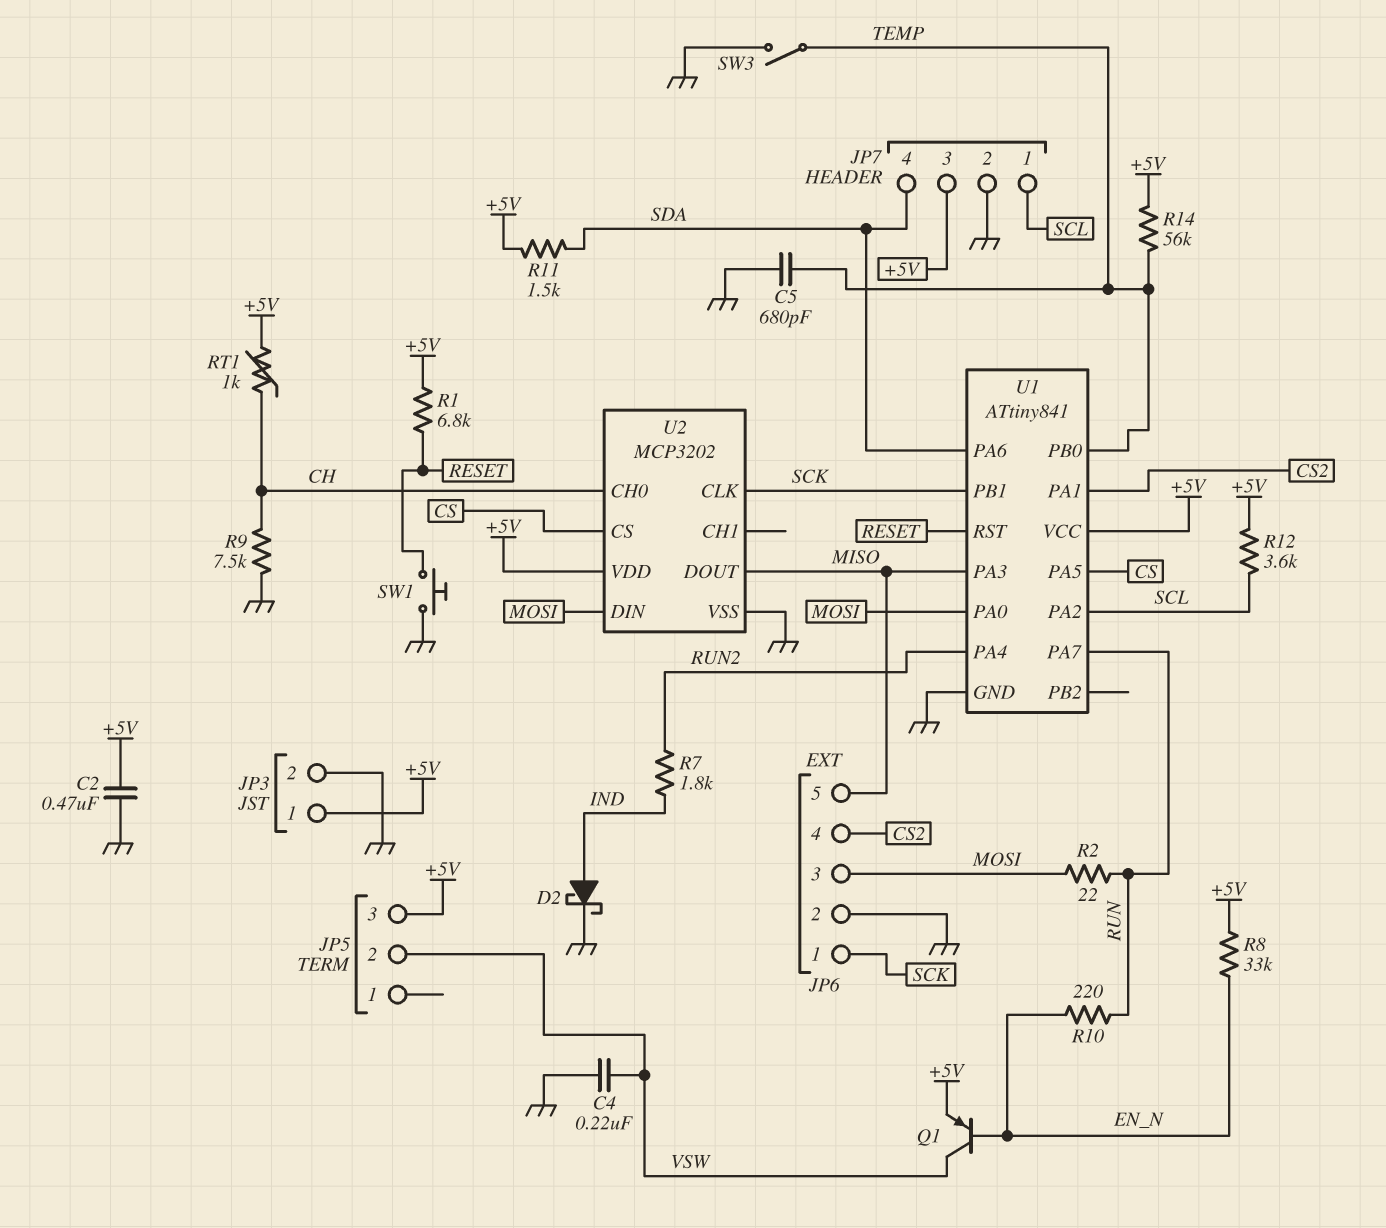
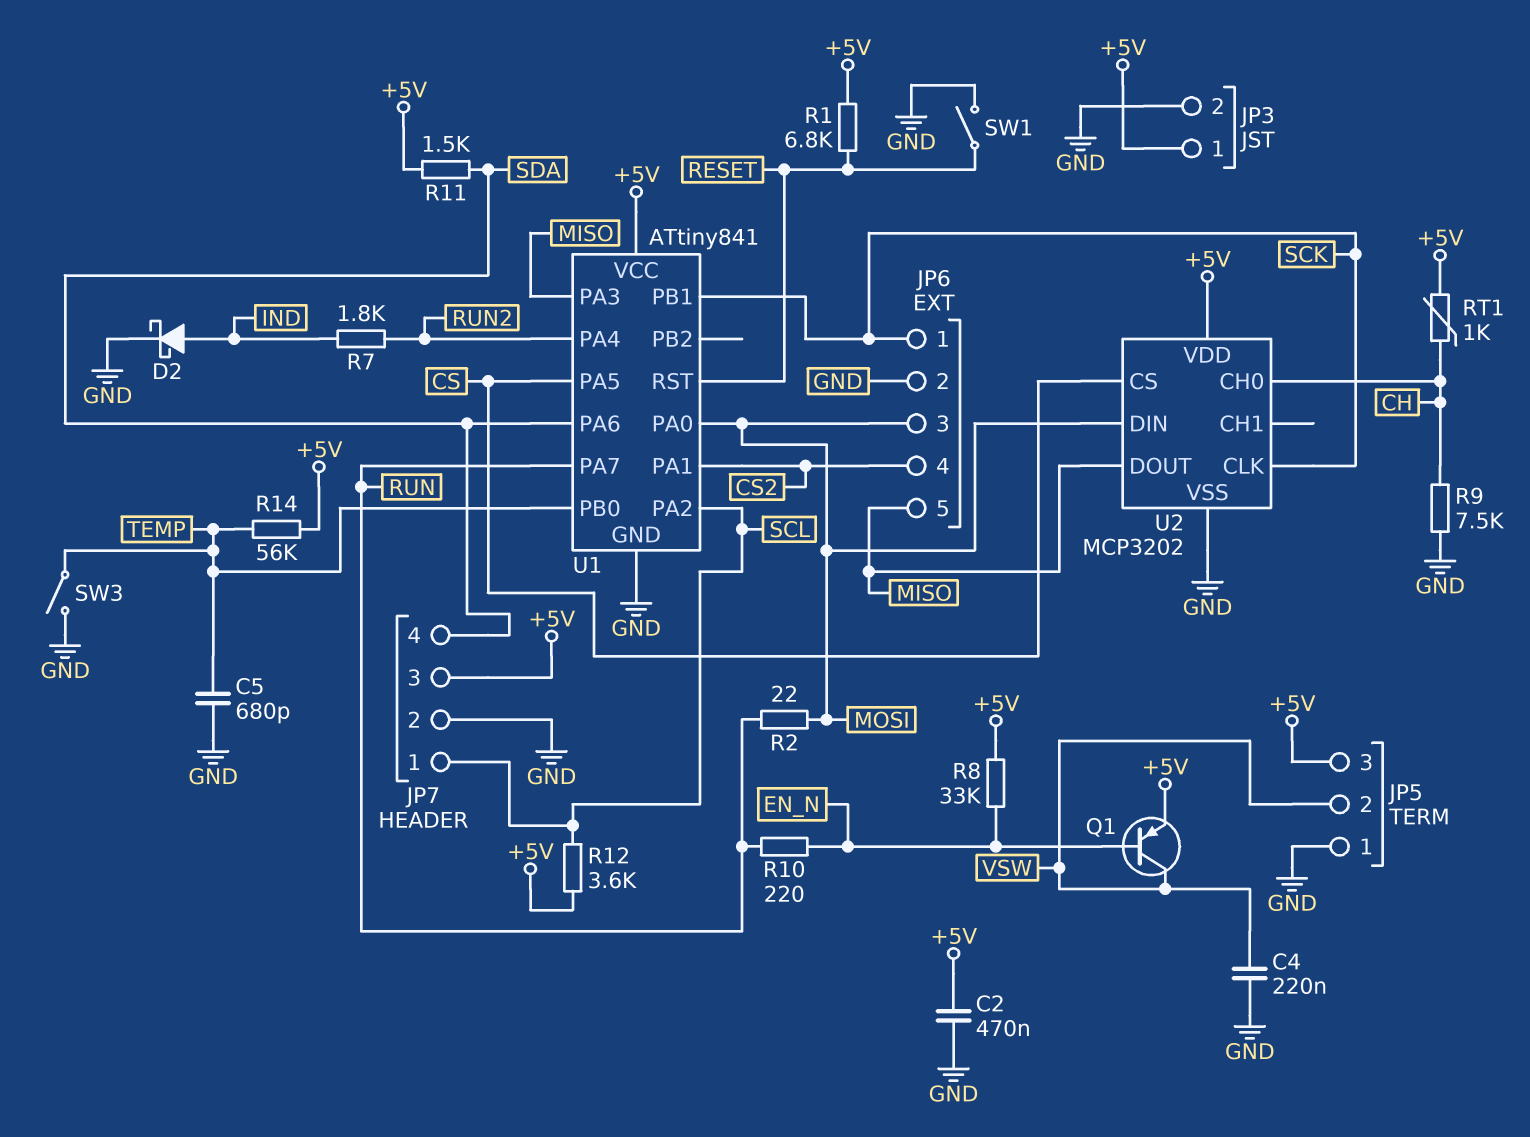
JP5 pin 1: none -> GND
SW1: button (GND, RESET) -> switch (GND, RESET)

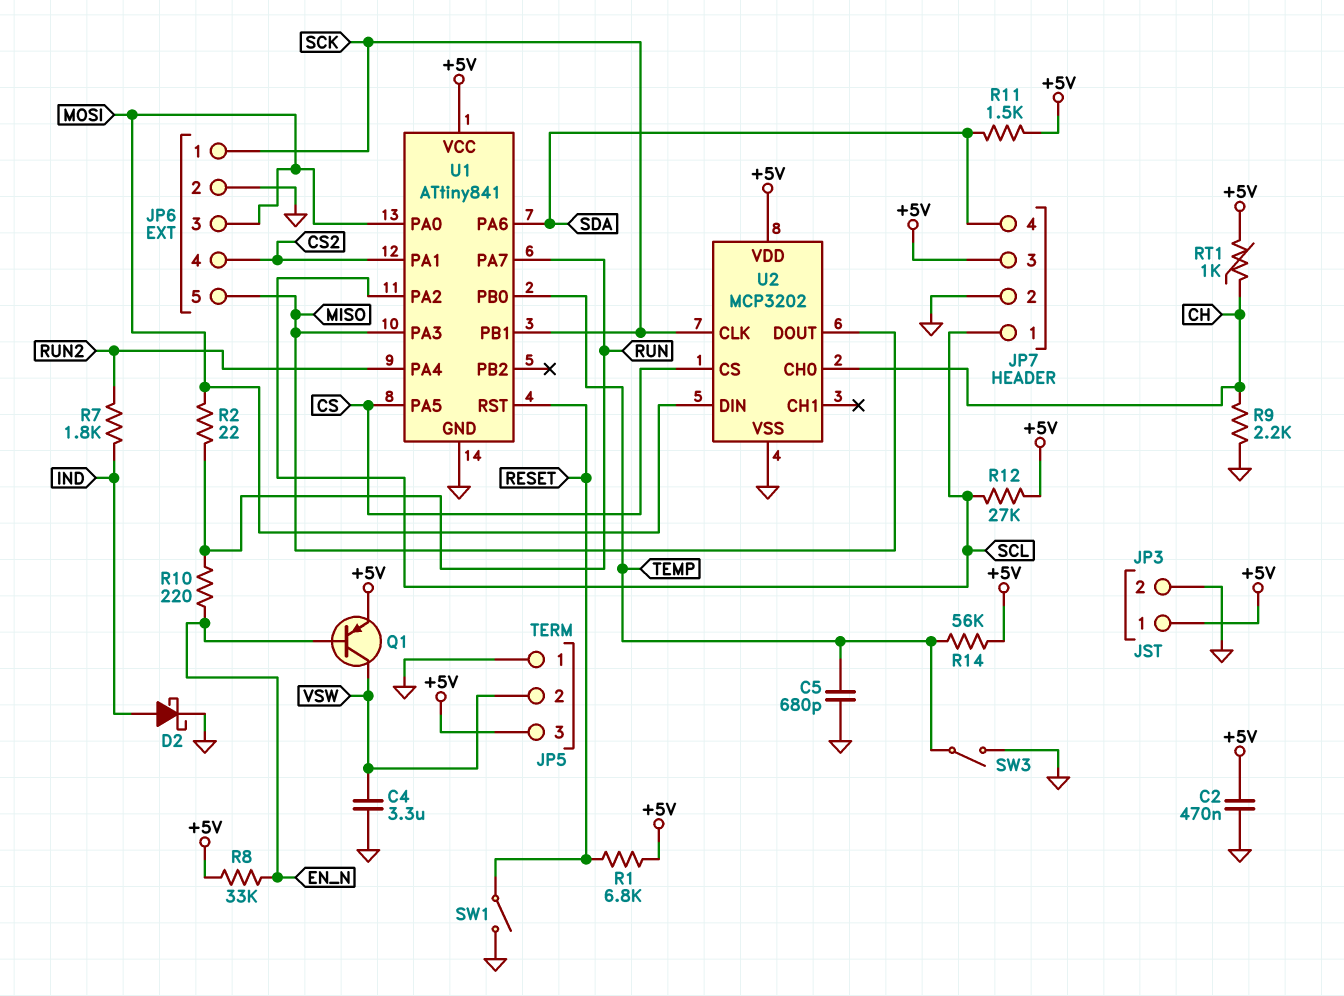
C4: 220nF (GND, VSW) -> 3.3uF (GND, VSW)
R9: 7.5k (CH, GND) -> 2.2k (CH, GND)
R12: 3.6k (+5V, SCL) -> 27k (+5V, SCL)

